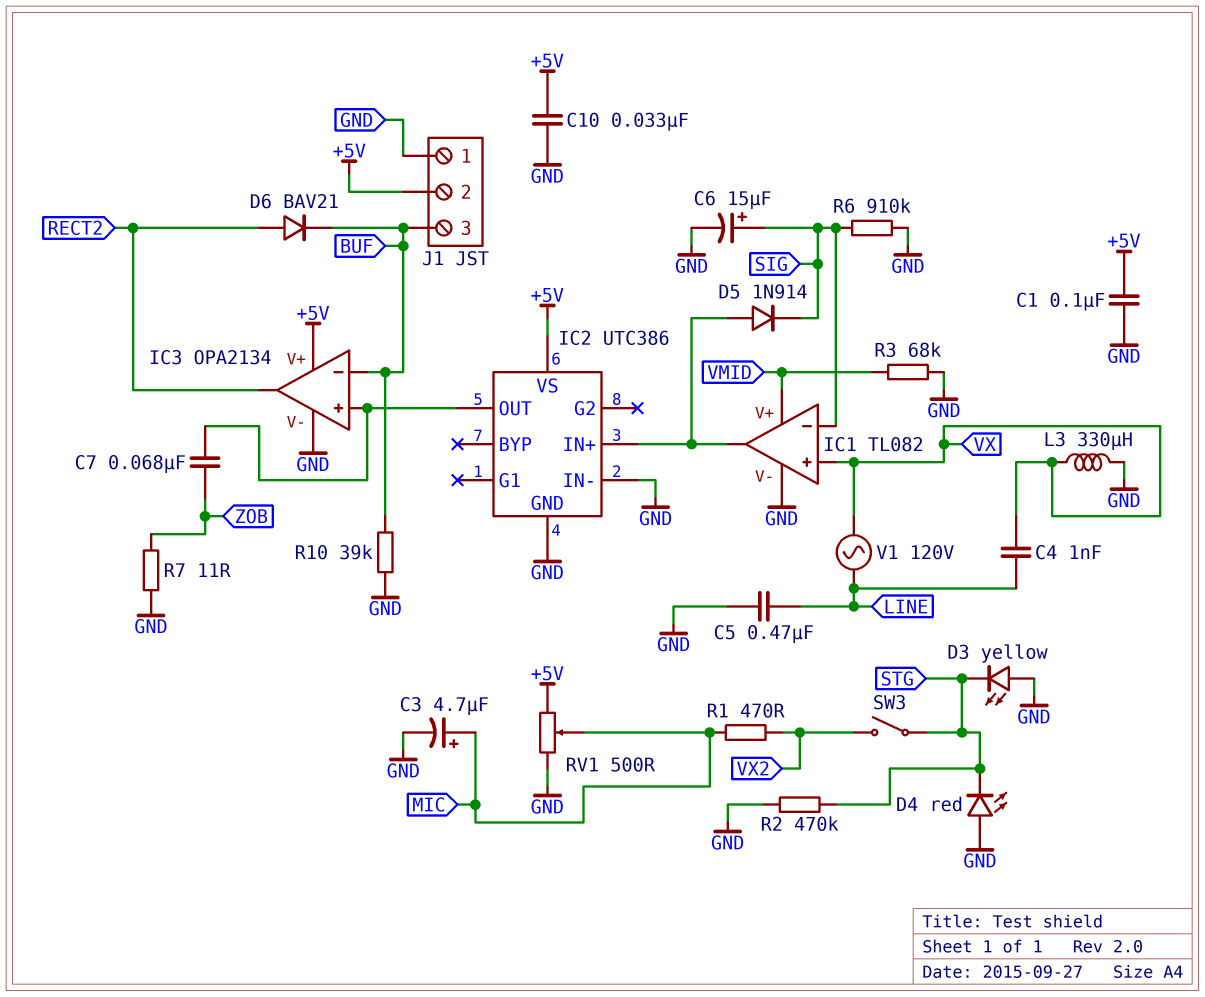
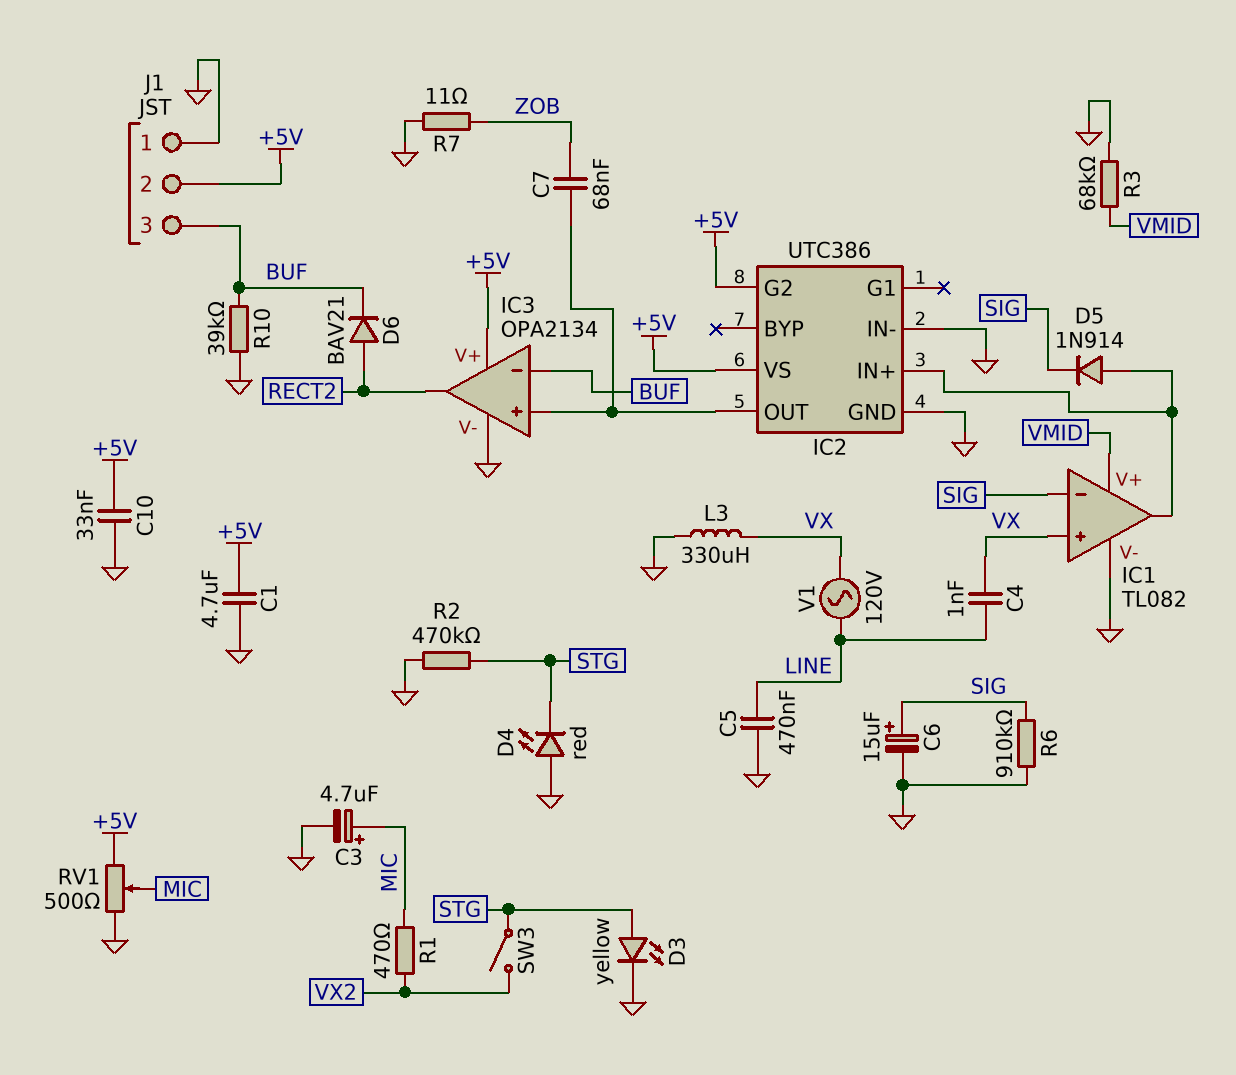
C1: 100nF (+5V, GND) -> 4.7uF (+5V, GND)
D3: LED yellow (A GND, K STG) -> LED yellow (A STG, K GND)
IC2 pin G2: none -> +5V

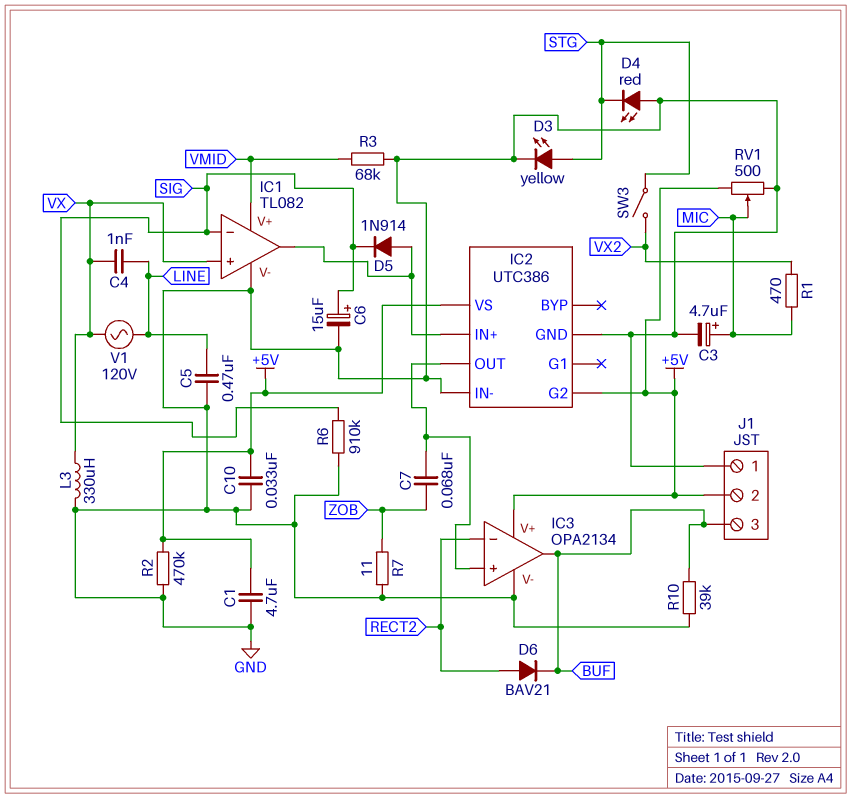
IC3 pin in-: BUF -> RECT2
IC3 pin out: RECT2 -> BUF
R2: 470k (GND, STG) -> 470k (+5V, GND)

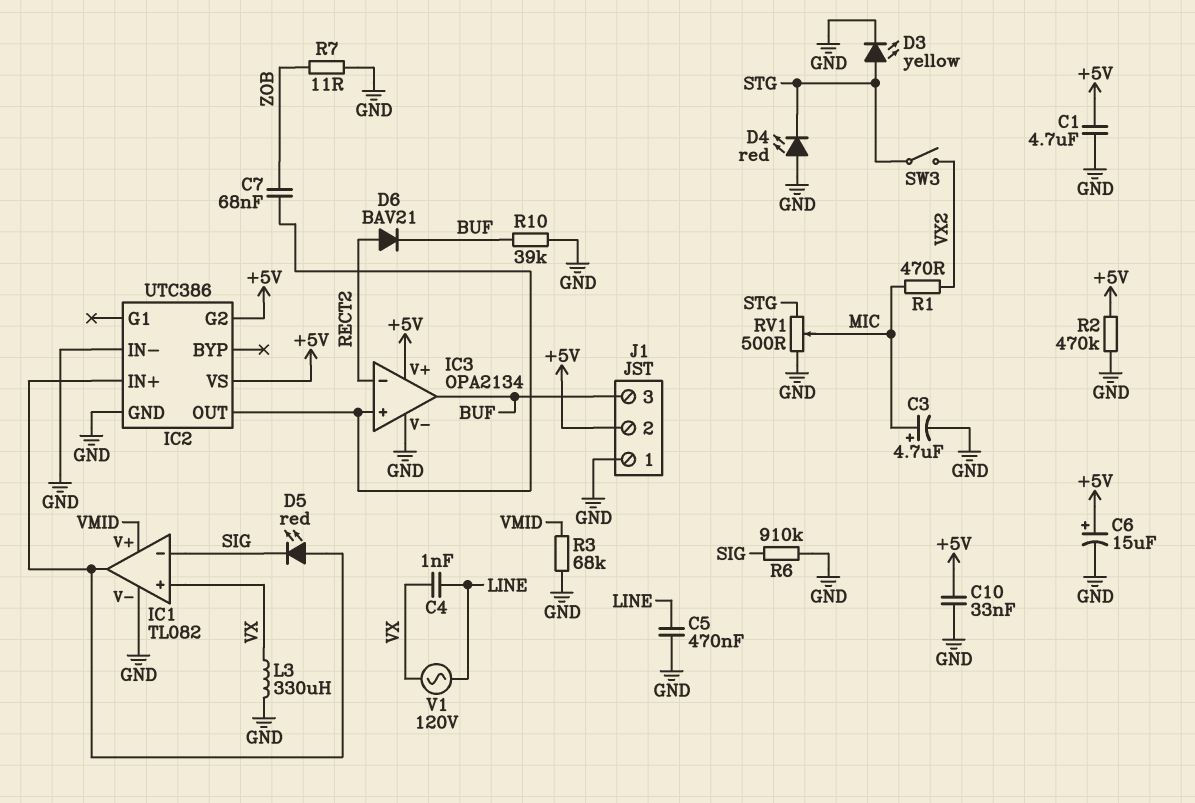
C6: 15uF (plus SIG, minus GND) -> 15uF (plus +5V, minus GND)
D5: diode 1N914 (A IC1/out, K SIG) -> LED red (A IC1/out, K SIG)
RV1: 500 (+5V, GND, wiper MIC) -> 500 (GND, STG, wiper MIC)

